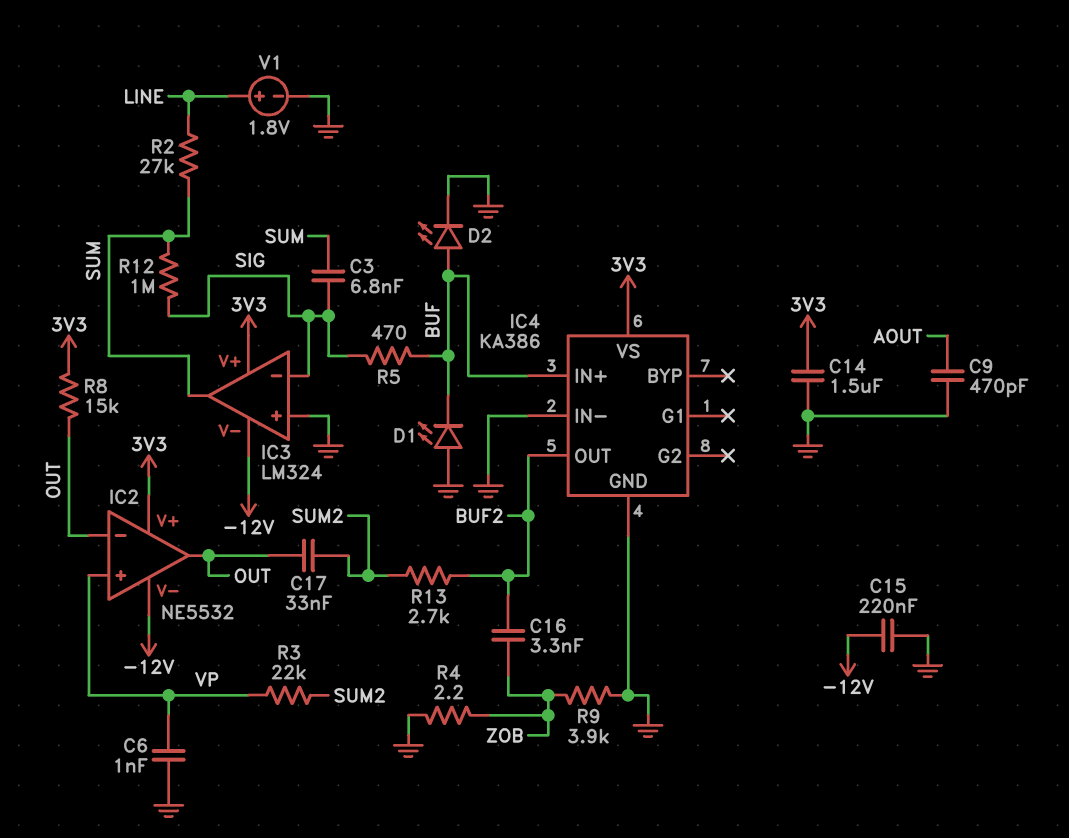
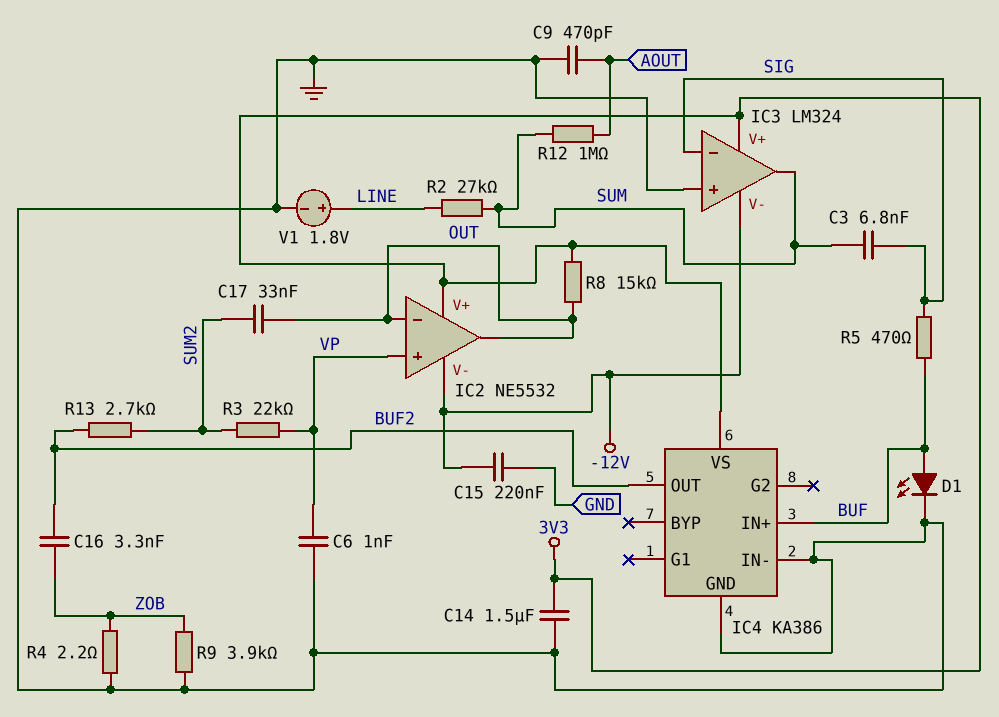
D1: LED (A GND, K BUF) -> LED (A BUF, K GND)
D2: LED (A BUF, K GND) -> none
R12: 1M (SIG, SUM) -> 1M (AOUT, SUM)

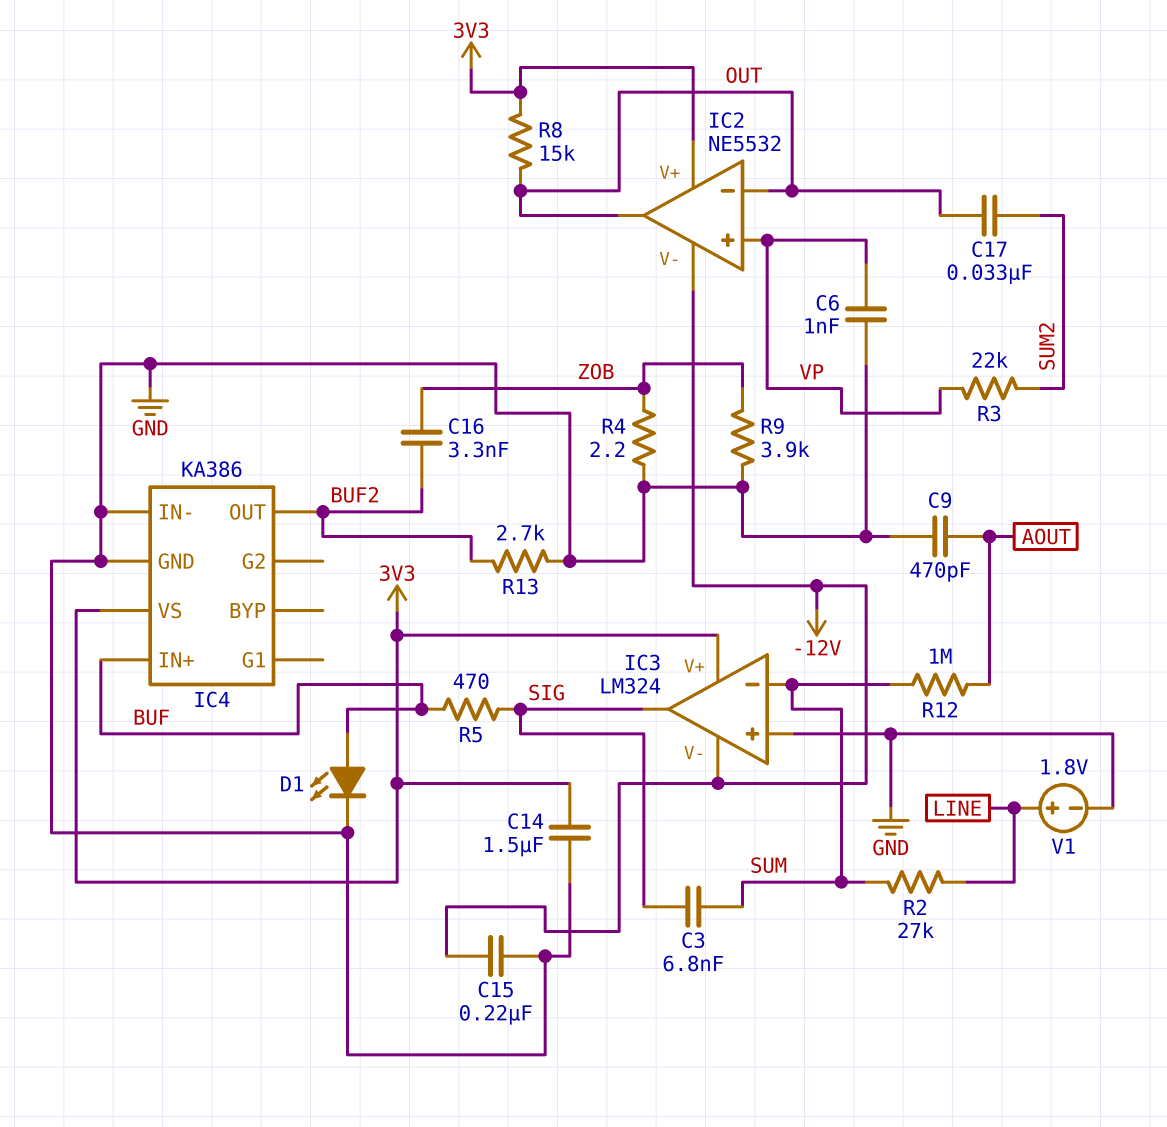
IC3 pin in-: SIG -> SUM
IC3 pin out: SUM -> SIG
R13: 2.7k (BUF2, SUM2) -> 2.7k (BUF2, GND)

